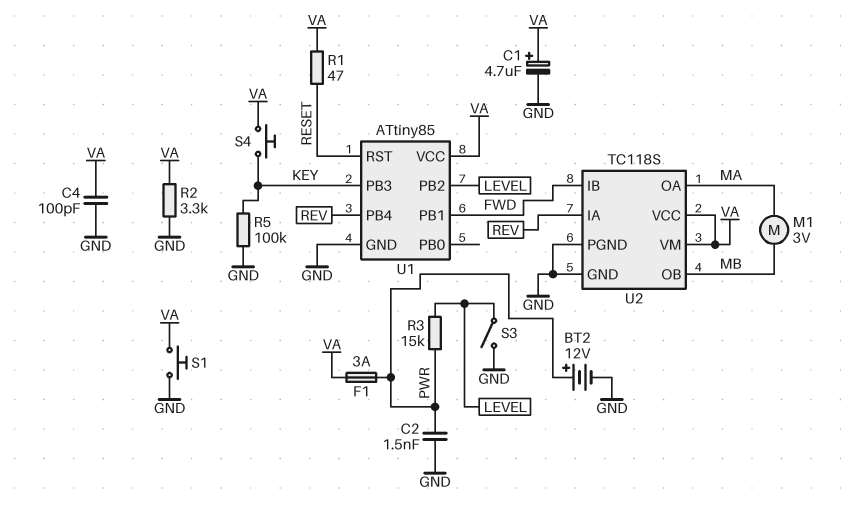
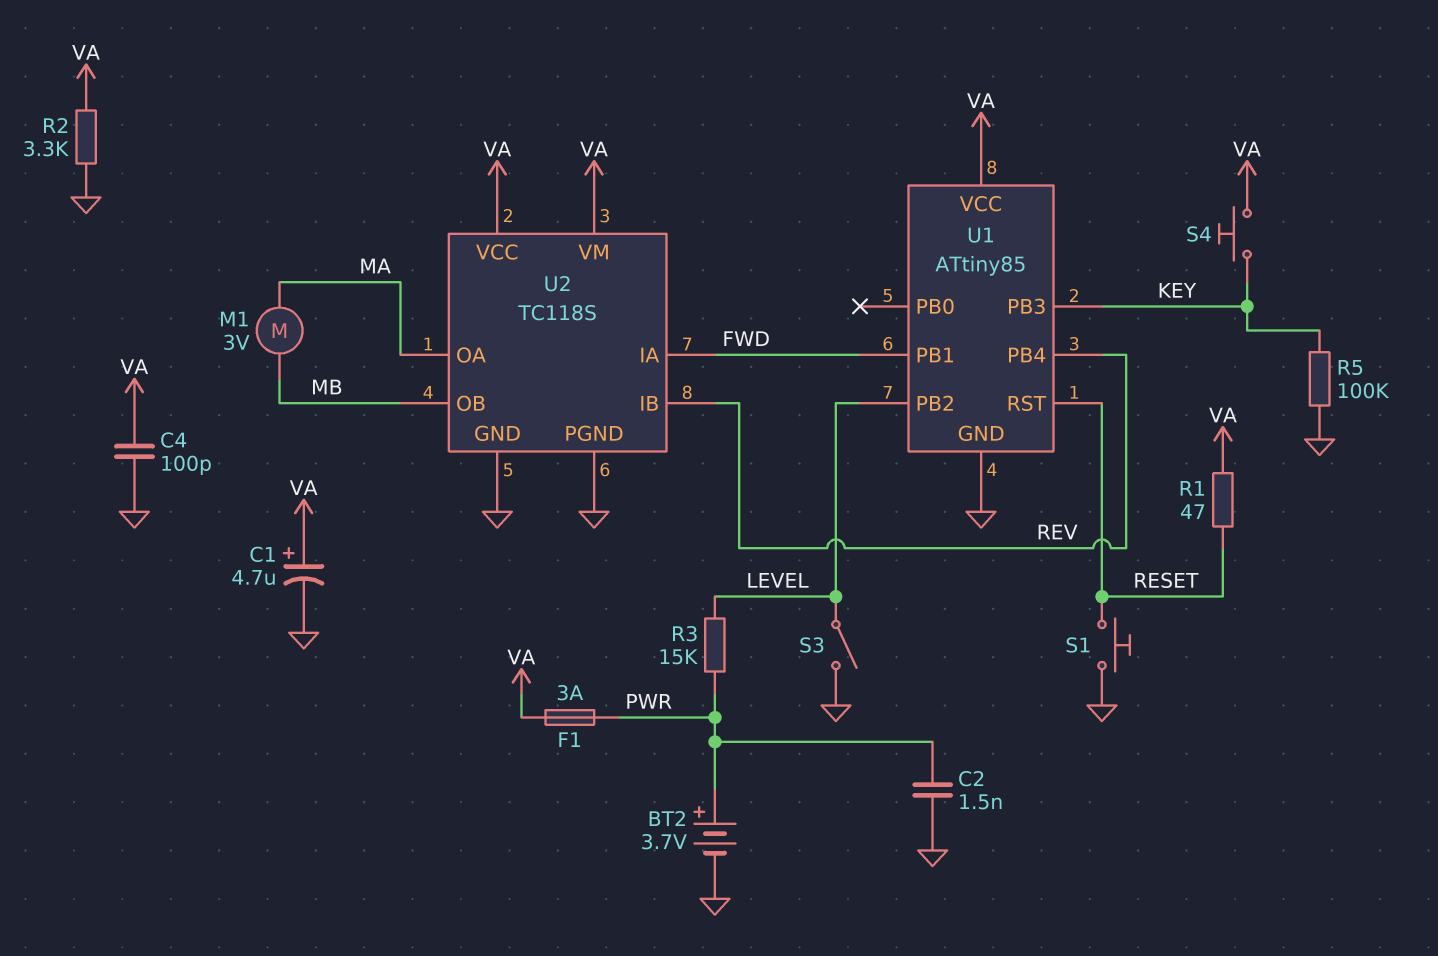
BT2: 12V (plus PWR, minus GND) -> 3.7V (plus PWR, minus GND)
S1: button (GND, VA) -> button (GND, RESET)
U2 pin IA: REV -> FWD
U2 pin IB: FWD -> REV

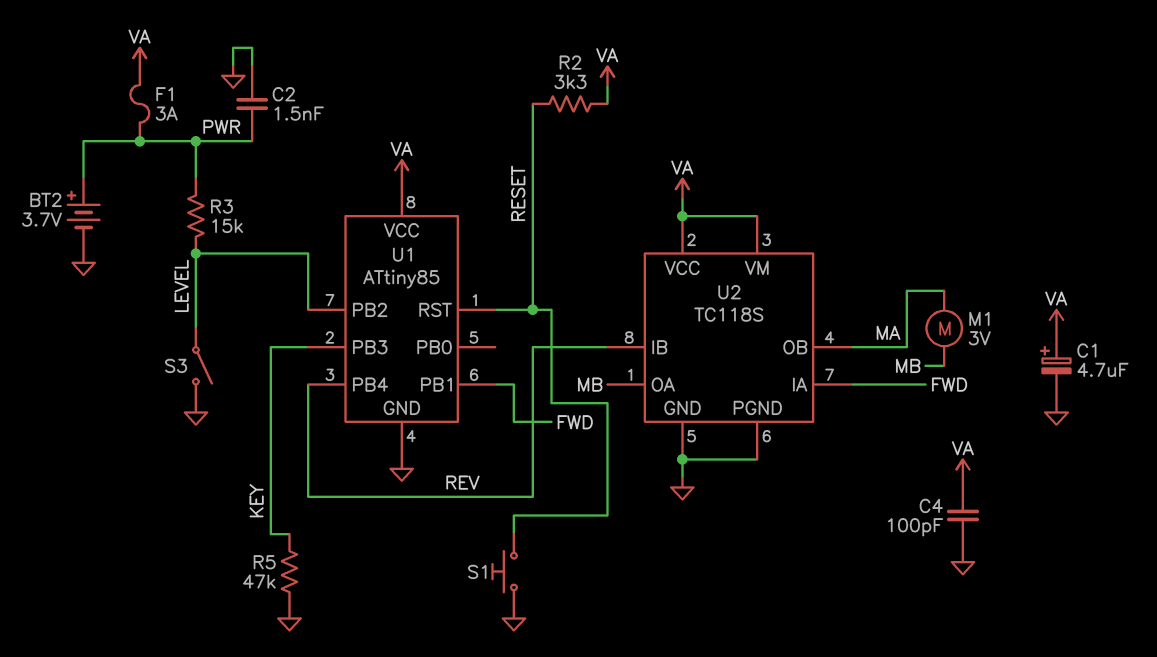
R1: 47 (RESET, VA) -> none
R2: 3.3k (GND, VA) -> 3.3k (RESET, VA)
R5: 100k (GND, KEY) -> 47k (GND, KEY)
S4: button (KEY, VA) -> none
U2 pin OA: MA -> MB
U2 pin OB: MB -> MA

